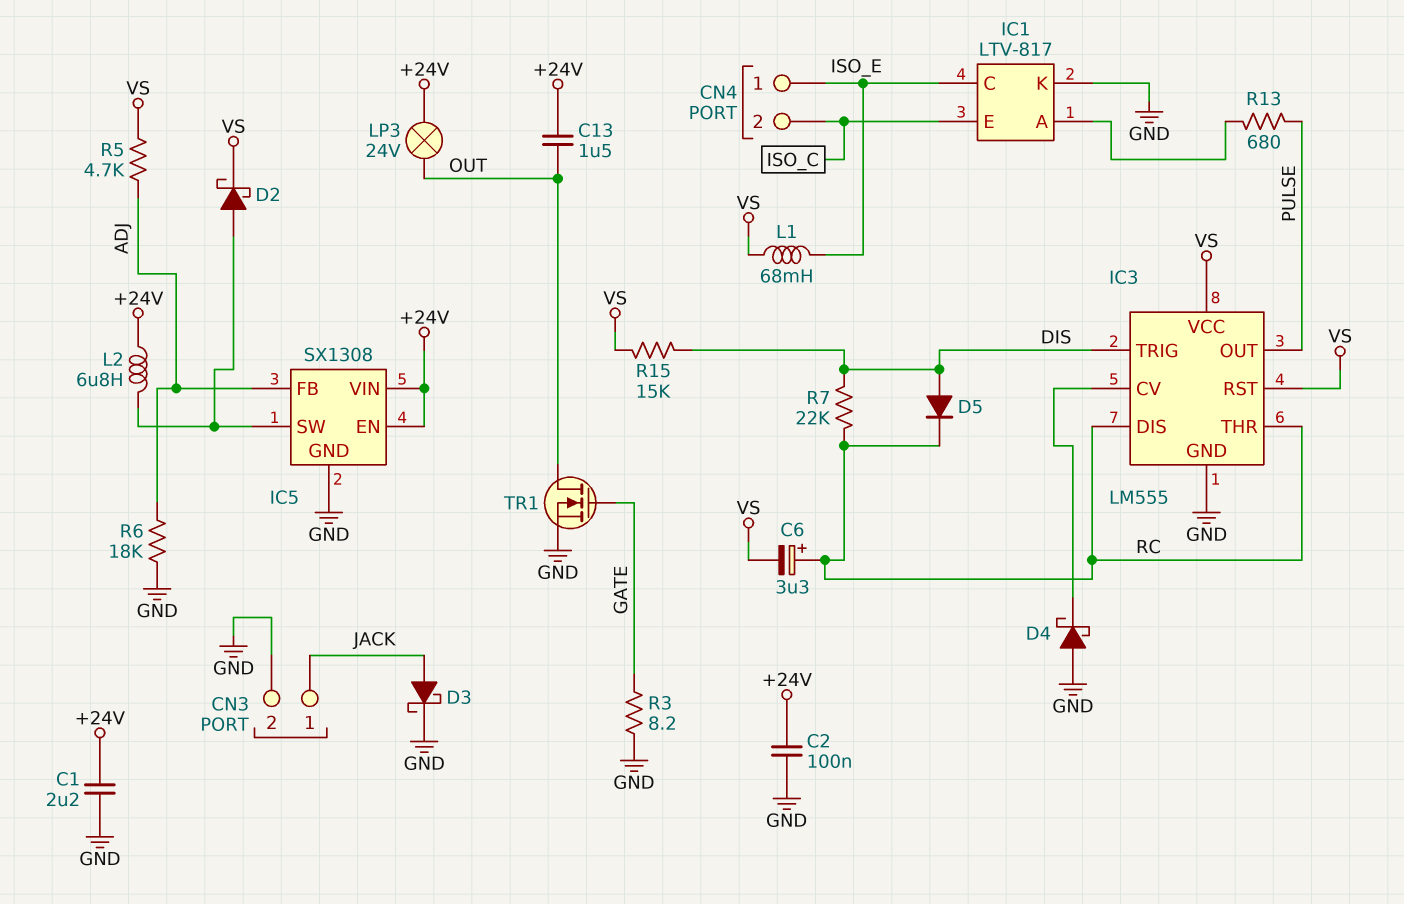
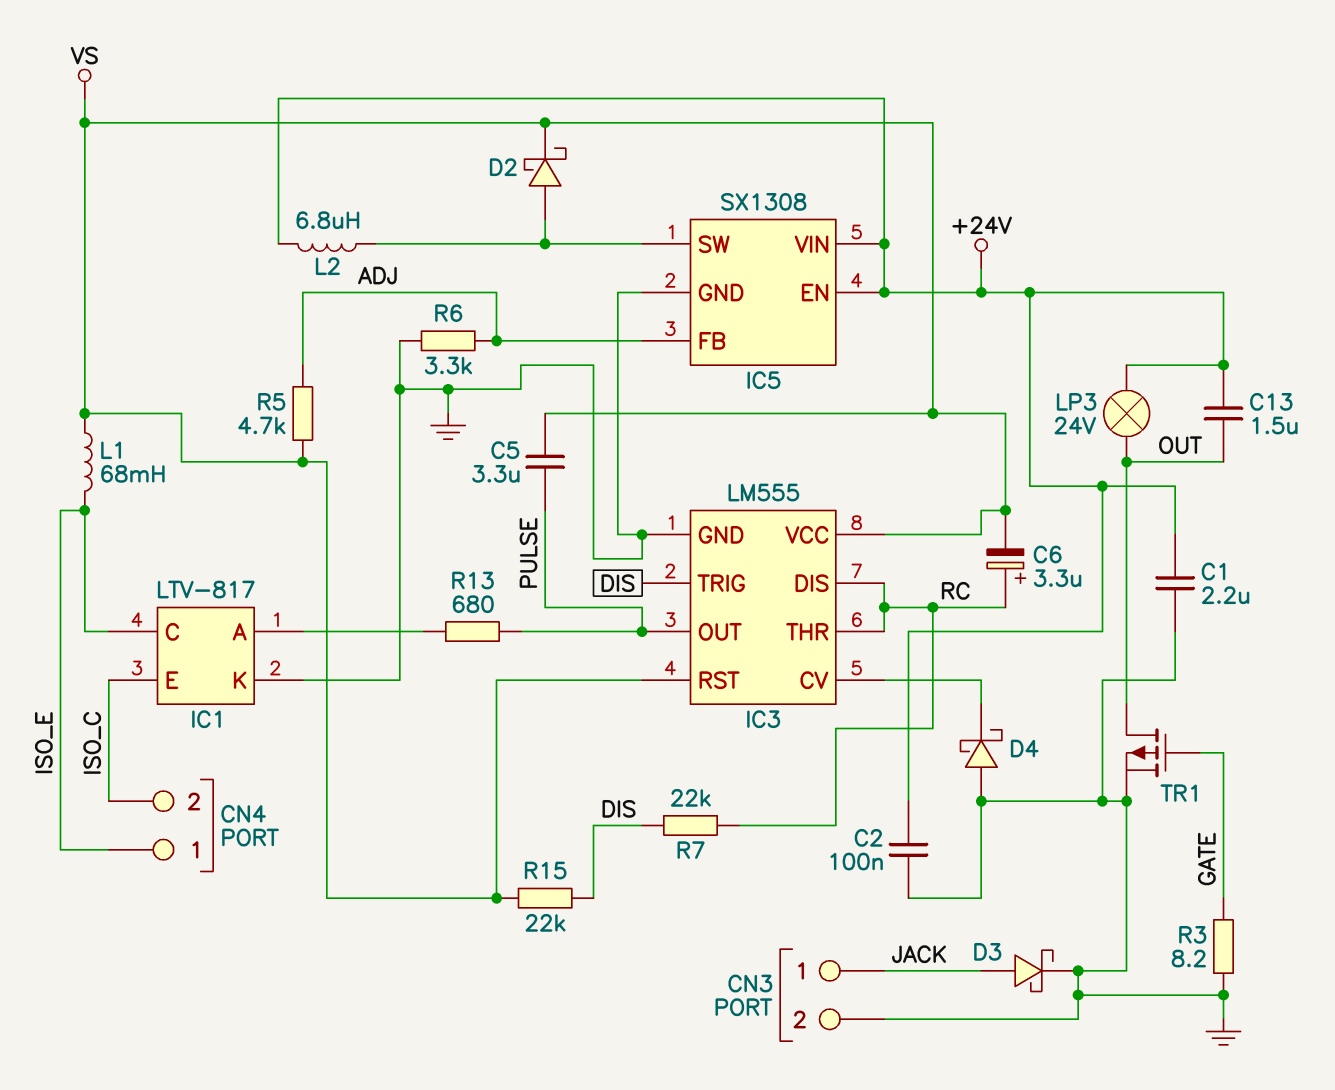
C5: none -> 3.3uF (PULSE, VS)
D5: diode (A DIS, K RC) -> none
R6: 18k (ADJ, GND) -> 3.3k (ADJ, GND)
R15: 15k (DIS, VS) -> 22k (DIS, VS)
TR1: NMOS (G GATE, D OUT, S GND) -> PMOS (G GATE, D OUT, S GND)

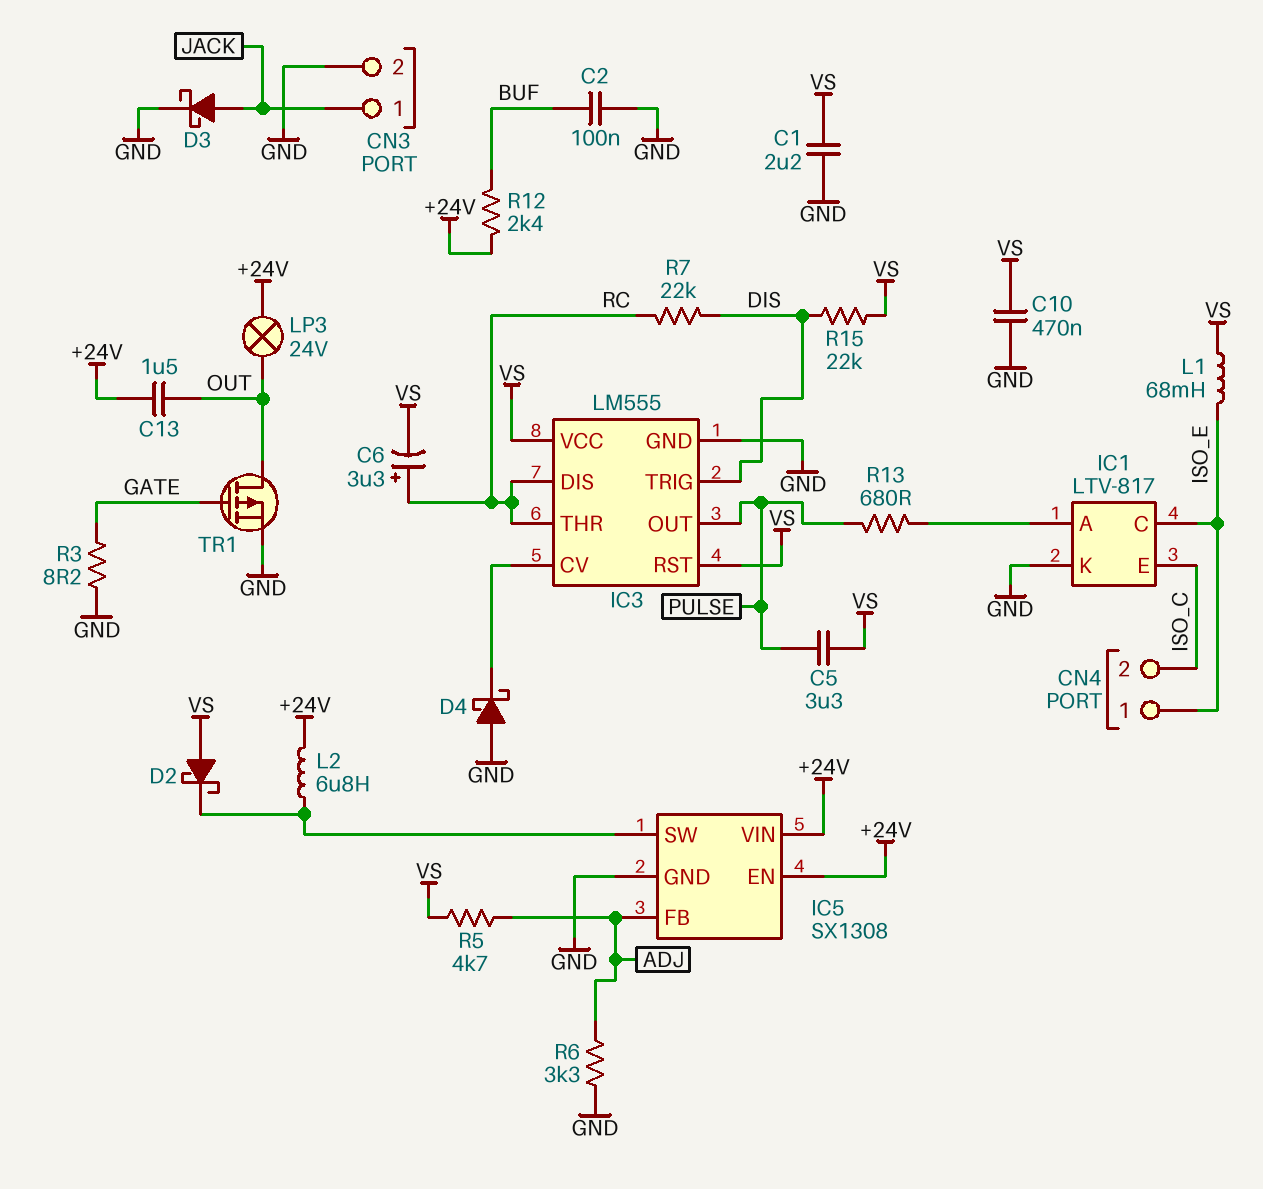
C1: 2.2uF (+24V, GND) -> 2.2uF (GND, VS)
C2: 100nF (+24V, GND) -> 100nF (BUF, GND)
C10: none -> 470nF (GND, VS)
D2: schottky (A IC5/SW, K VS) -> schottky (A VS, K IC5/SW)
R12: none -> 2.4k (+24V, BUF)

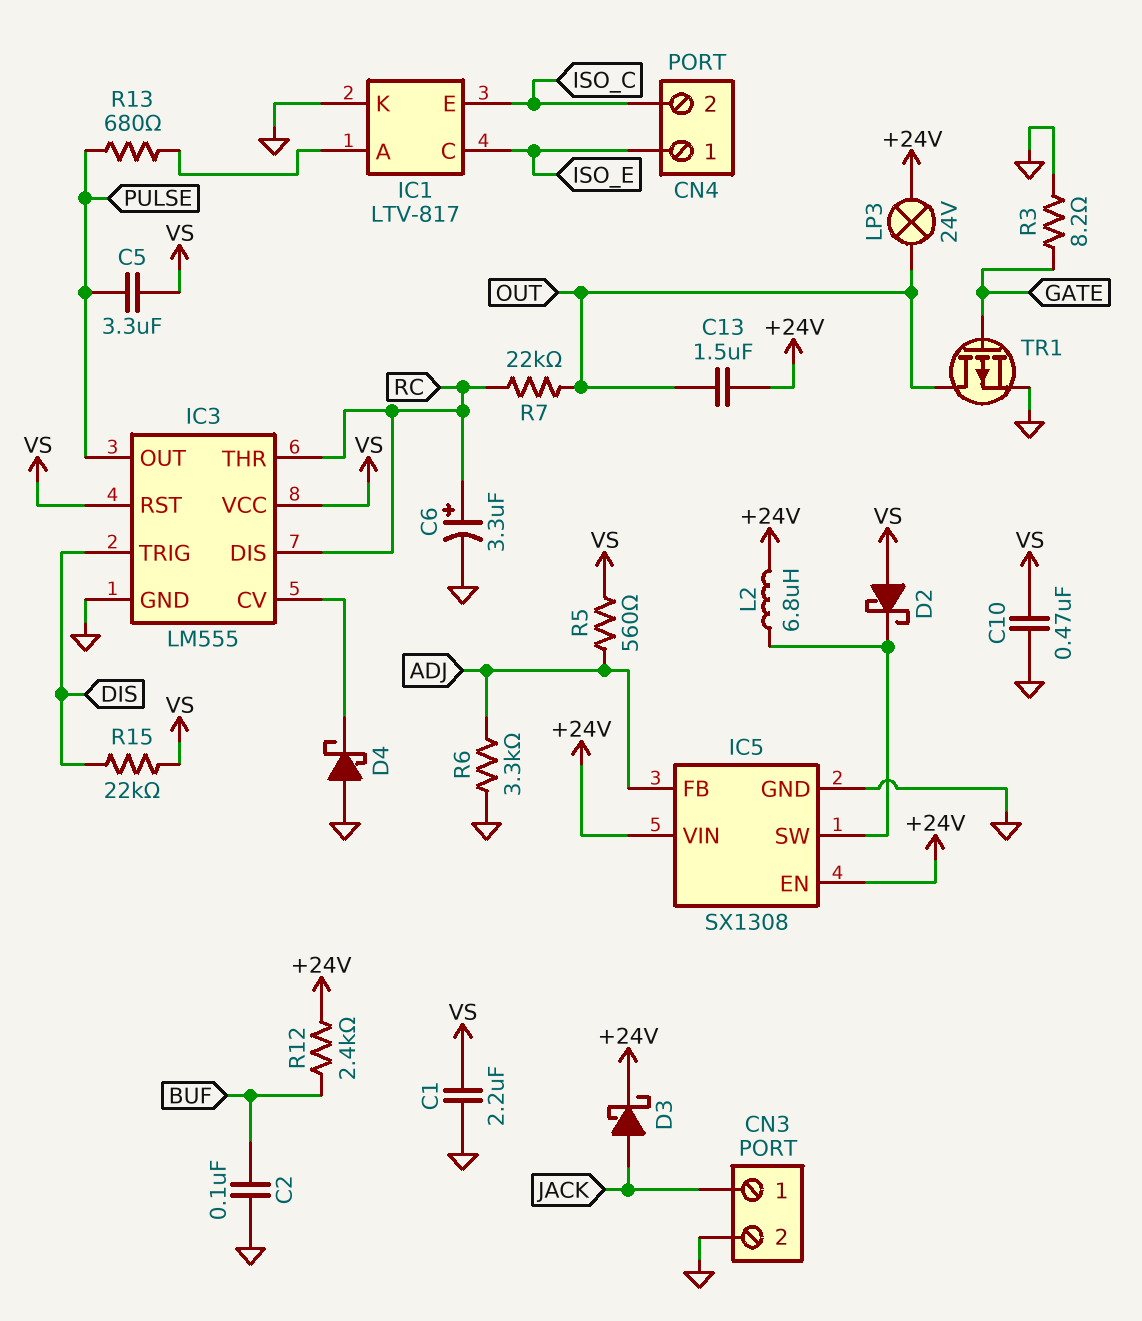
C6: 3.3uF (plus RC, minus VS) -> 3.3uF (plus RC, minus GND)
D3: schottky (A JACK, K GND) -> schottky (A JACK, K +24V)
L1: 68mH (ISO_E, VS) -> none
R5: 4.7k (ADJ, VS) -> 560 (ADJ, VS)
R7: 22k (DIS, RC) -> 22k (OUT, RC)

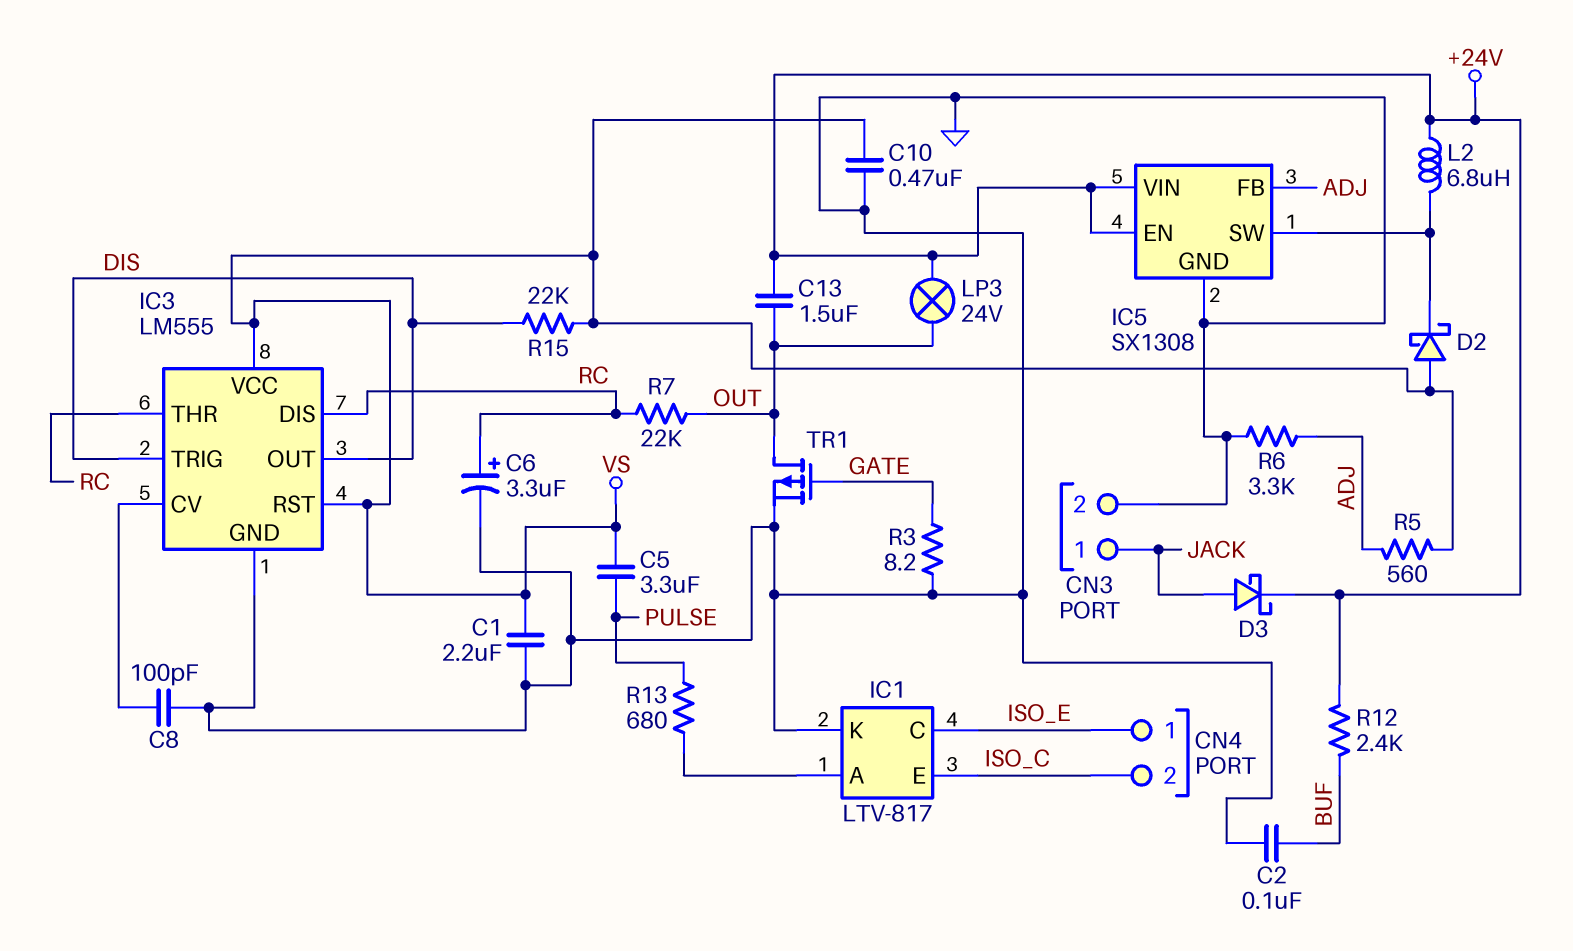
C8: none -> 100pF (GND, IC3/CV)
D4: schottky (A GND, K IC3/CV) -> none
IC3 pin OUT: PULSE -> DIS

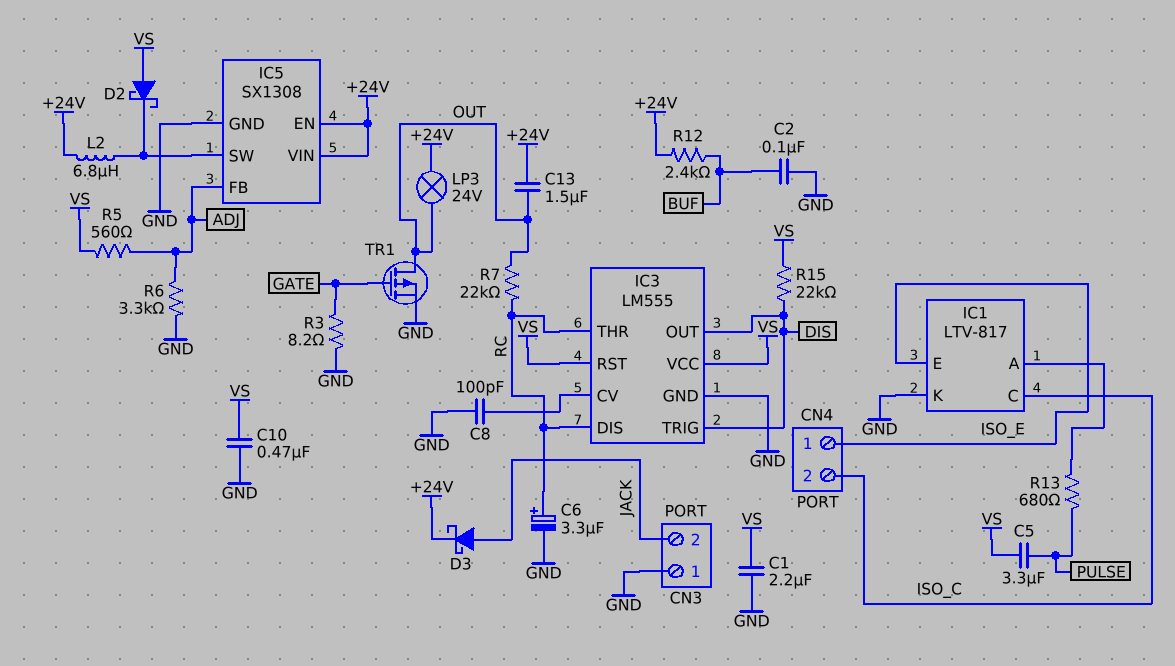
CN3 pin 1: JACK -> GND
CN3 pin 2: GND -> JACK
IC1 pin C: ISO_E -> ISO_C
IC1 pin E: ISO_C -> ISO_E

